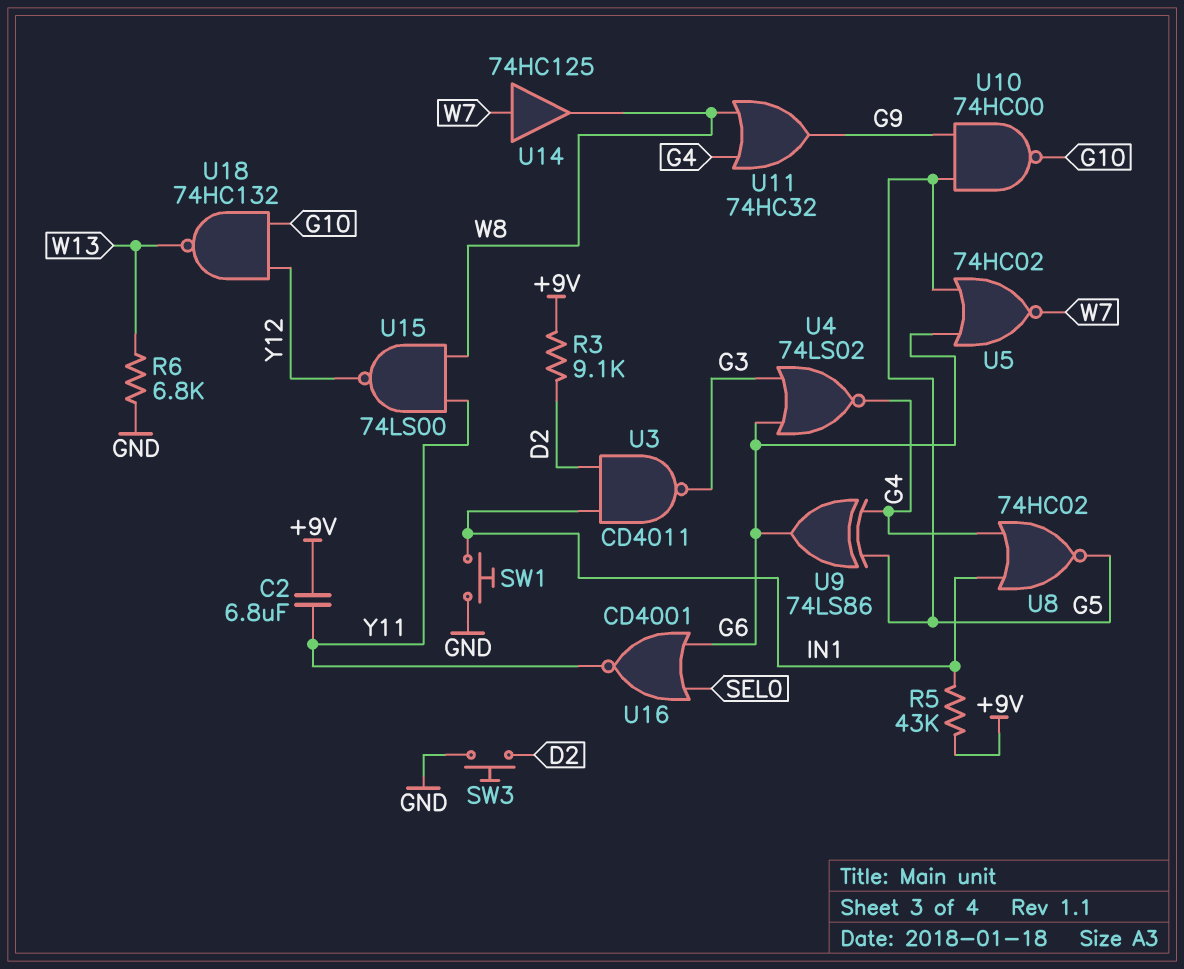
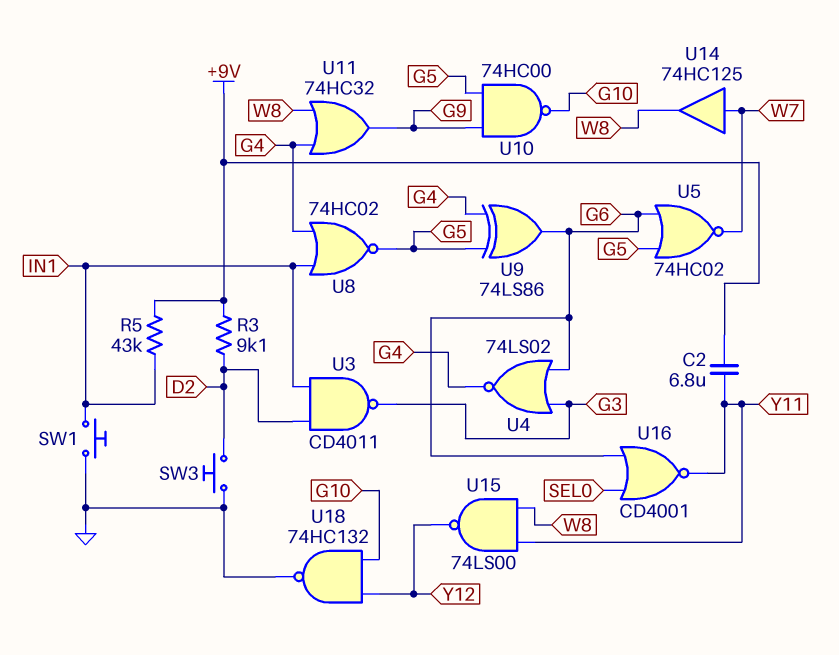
R6: 6.8k (GND, W13) -> none
U18: NAND 74HC132 (in G10, in Y12, out W13) -> NAND 74HC132 (in G10, in Y12, out GND)

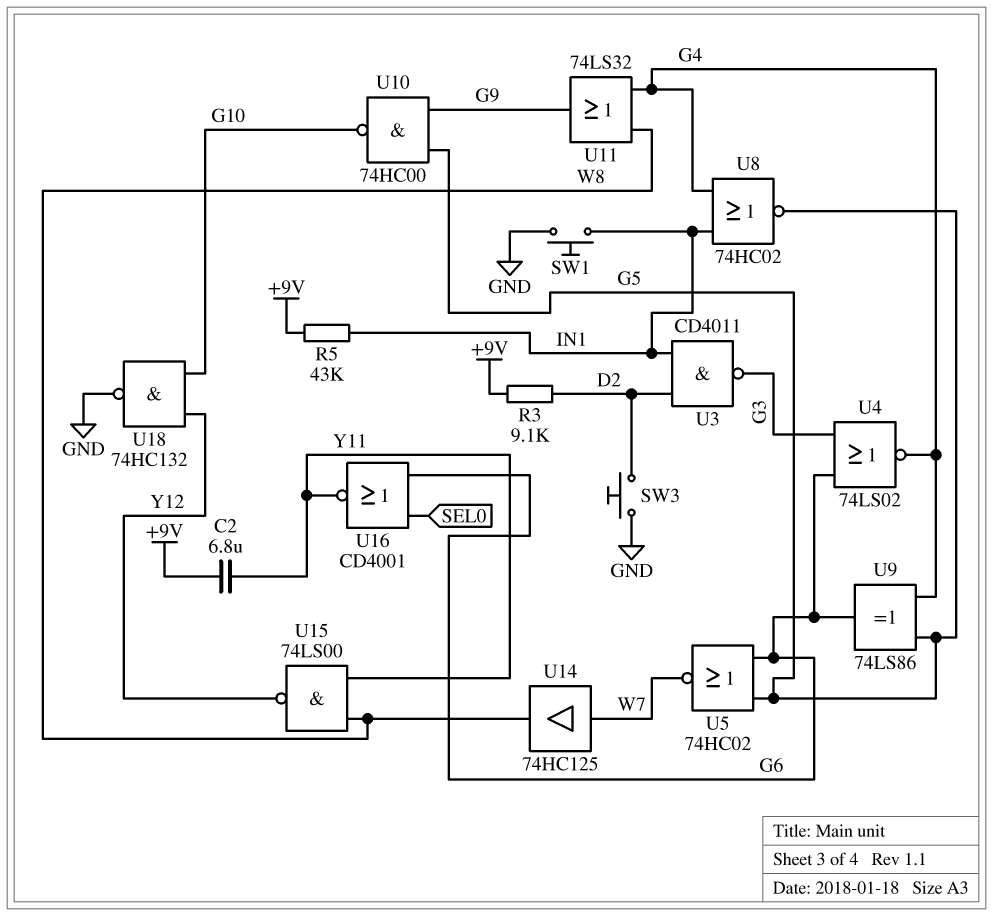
U11: OR 74HC32 (in G4, in W8, out G9) -> OR 74LS32 (in G4, in W8, out G9)

